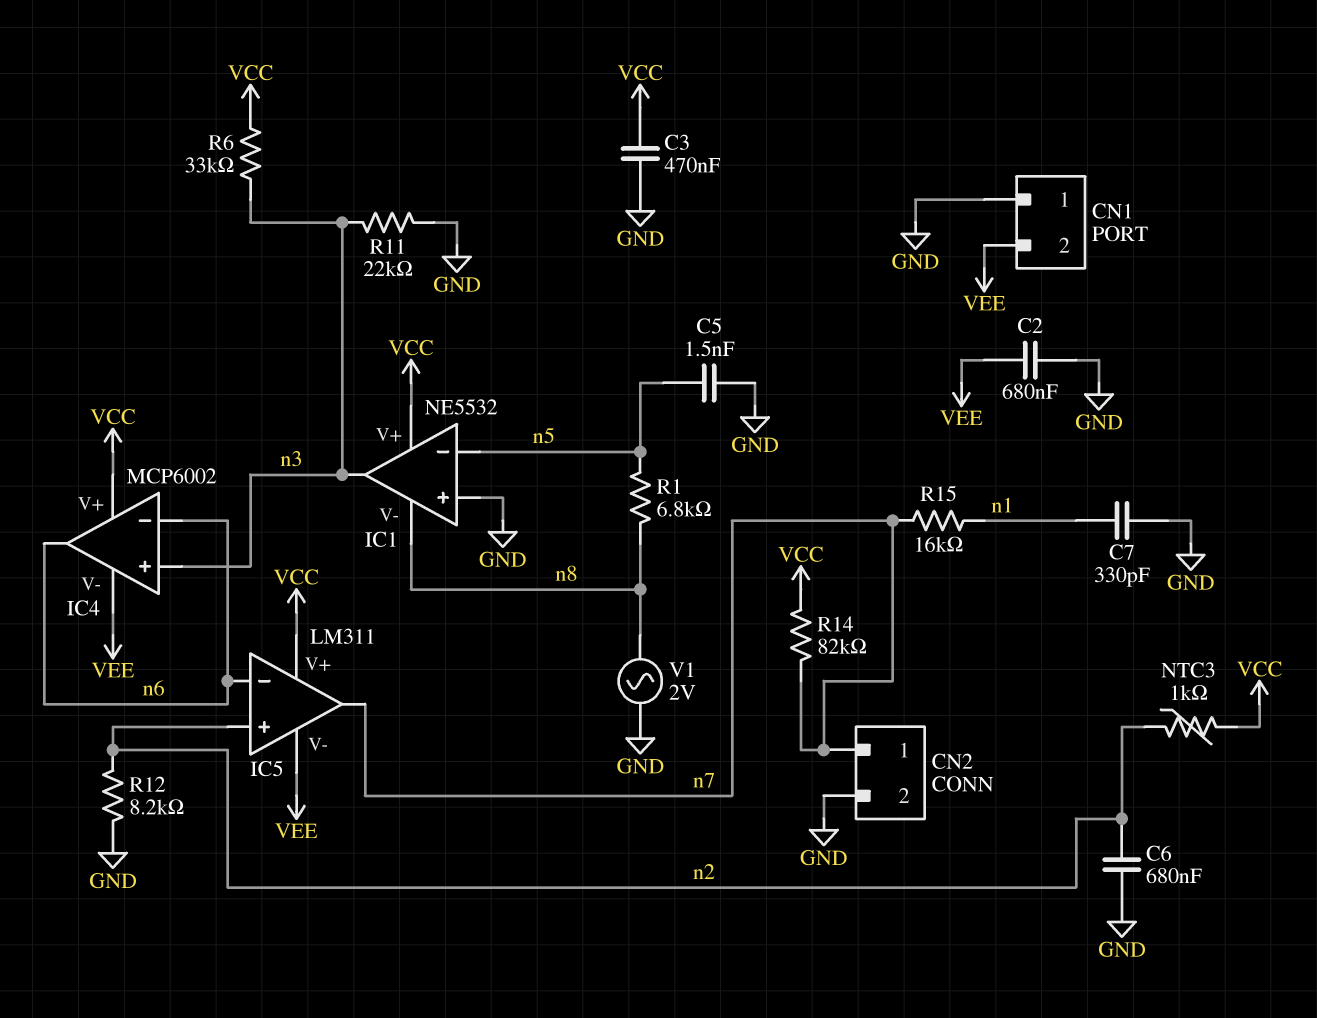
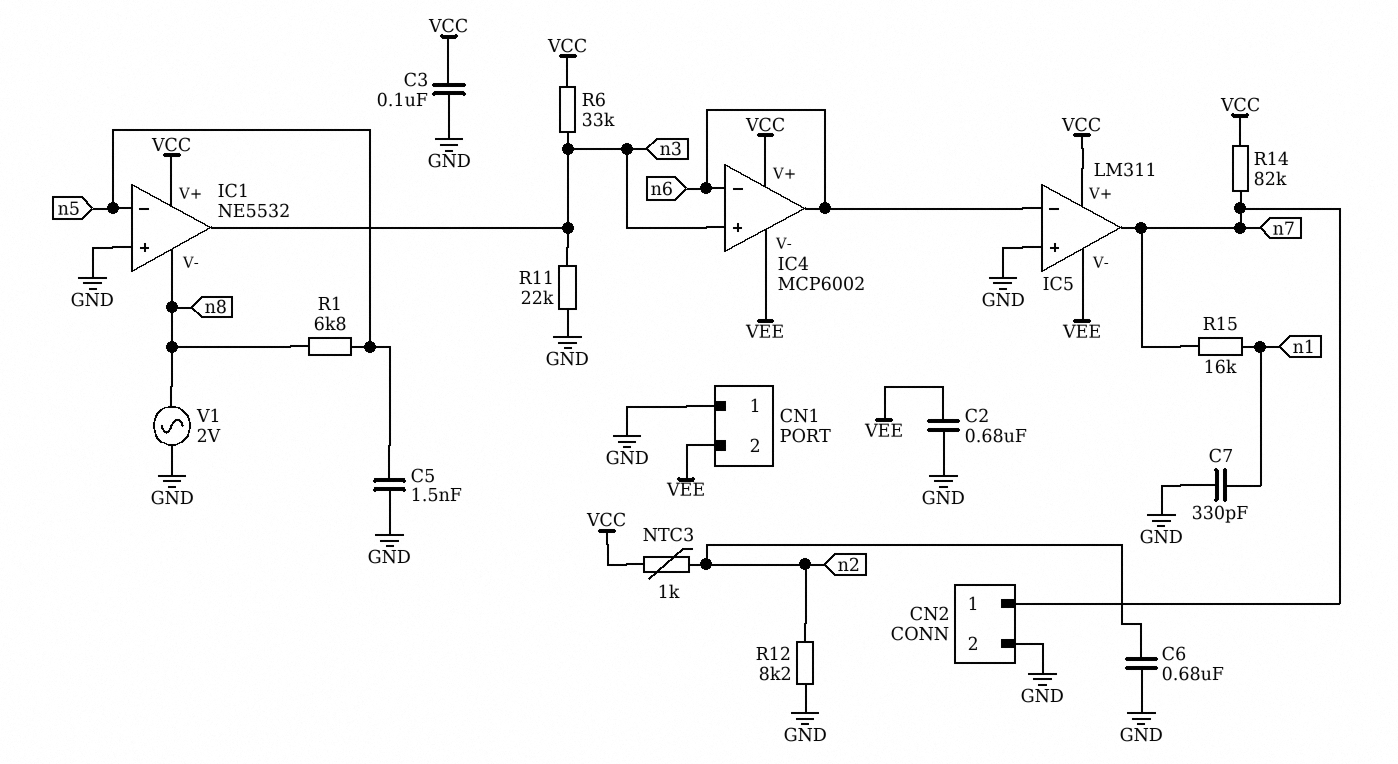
C3: 470nF (GND, VCC) -> 100nF (GND, VCC)
IC5 pin in+: n2 -> GND

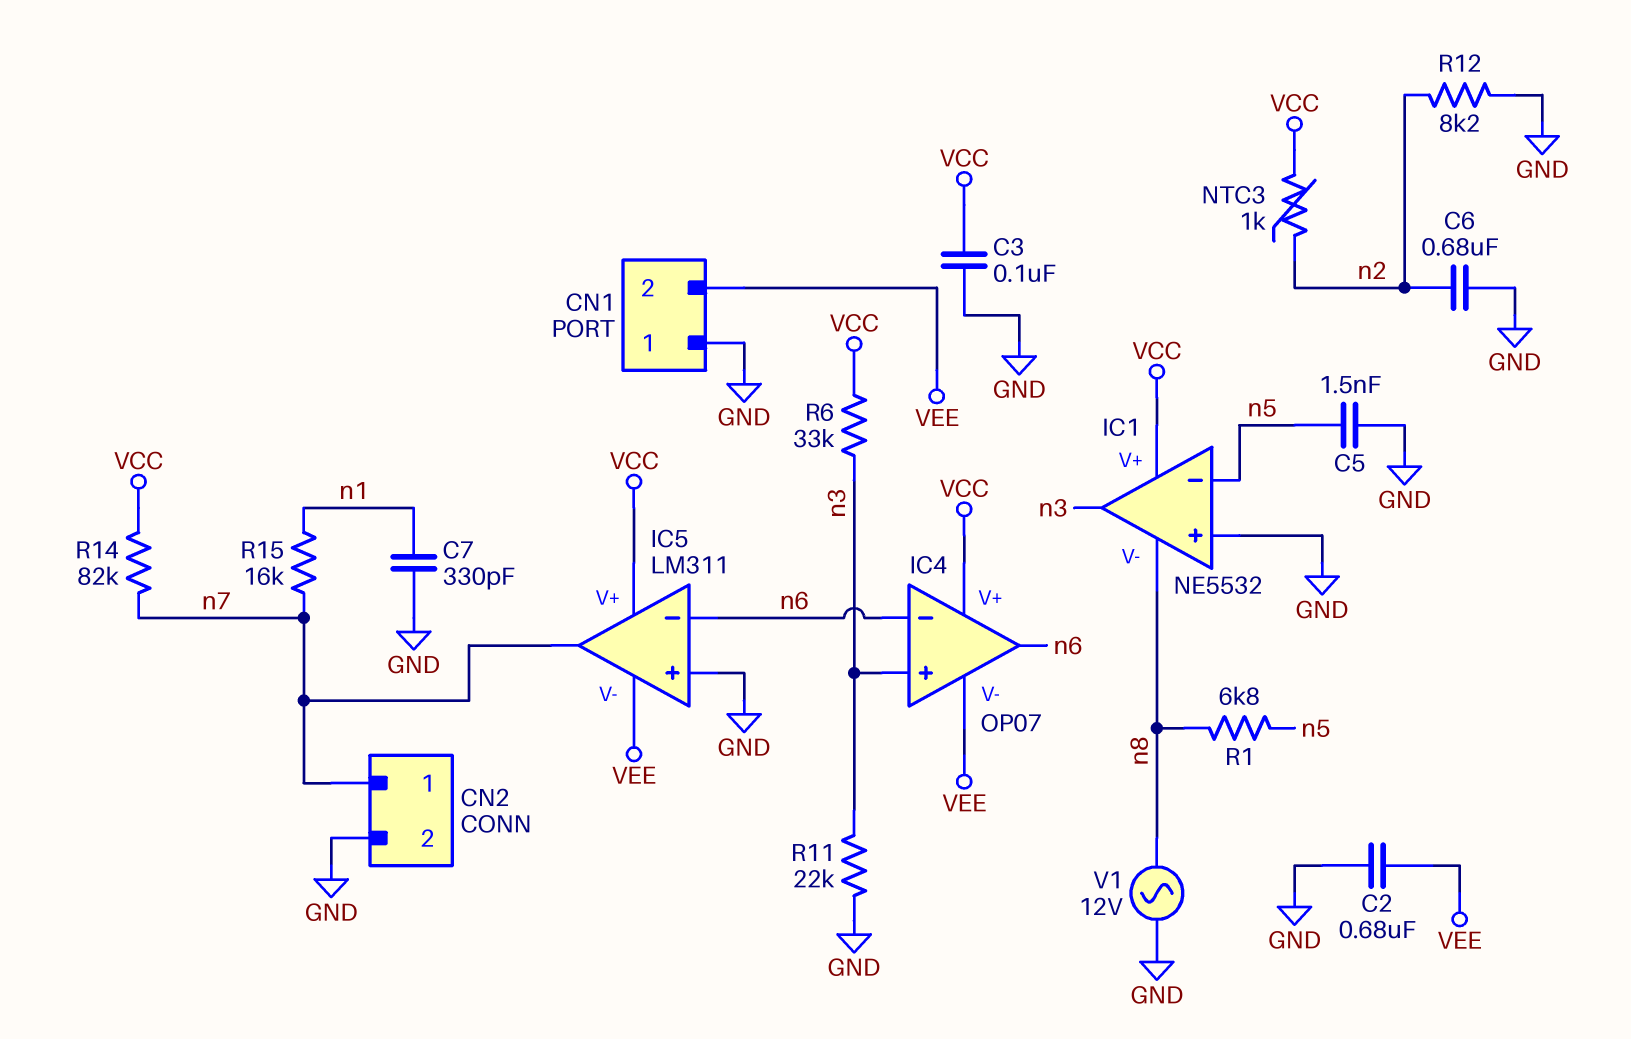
IC4: MCP6002 -> OP07
V1: AC 2V (GND, n8) -> AC 12V (GND, n8)

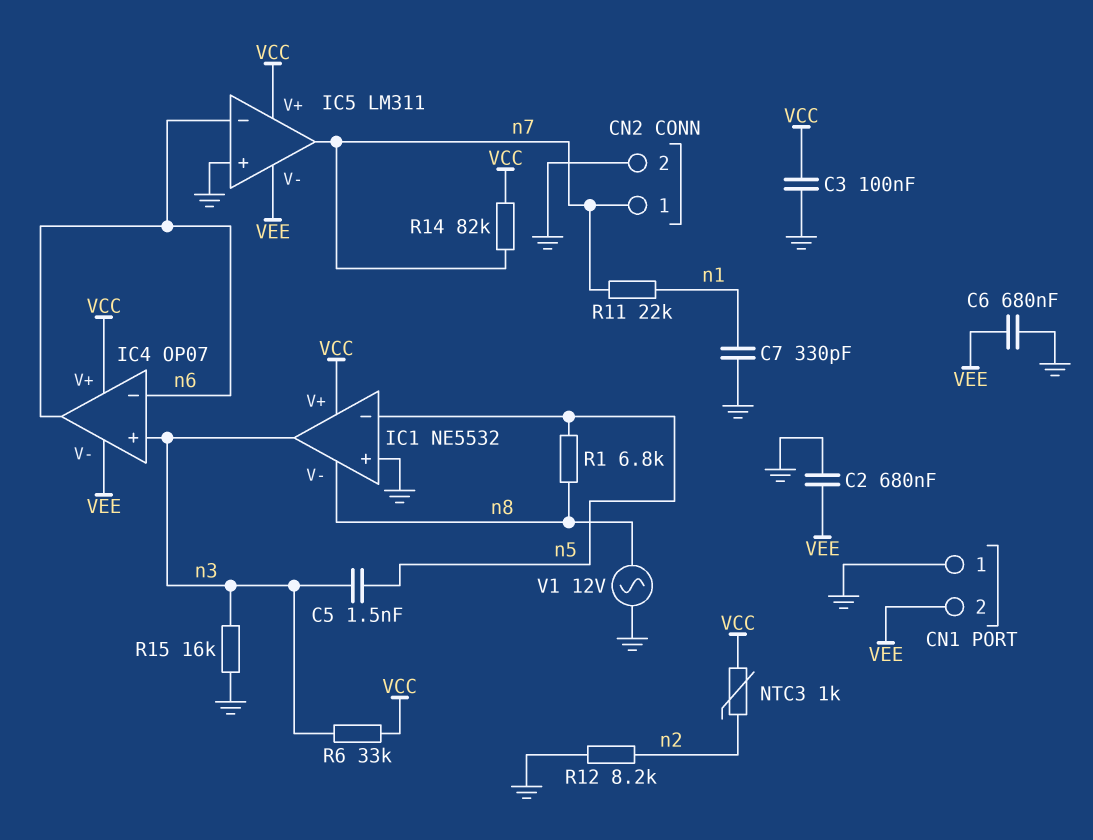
C5: 1.5nF (GND, n5) -> 1.5nF (n3, n5)
C6: 680nF (GND, n2) -> 680nF (GND, VEE)
R11: 22k (GND, n3) -> 22k (n1, n7)
R15: 16k (n1, n7) -> 16k (GND, n3)

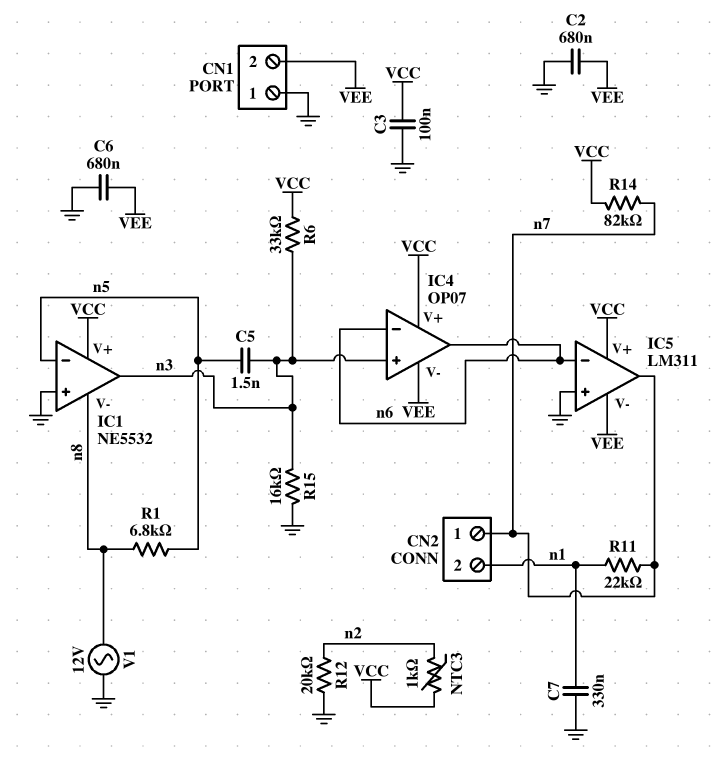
C7: 330pF (GND, n1) -> 330nF (GND, n1)
CN2 pin 2: GND -> n1
R12: 8.2k (GND, n2) -> 20k (GND, n2)

